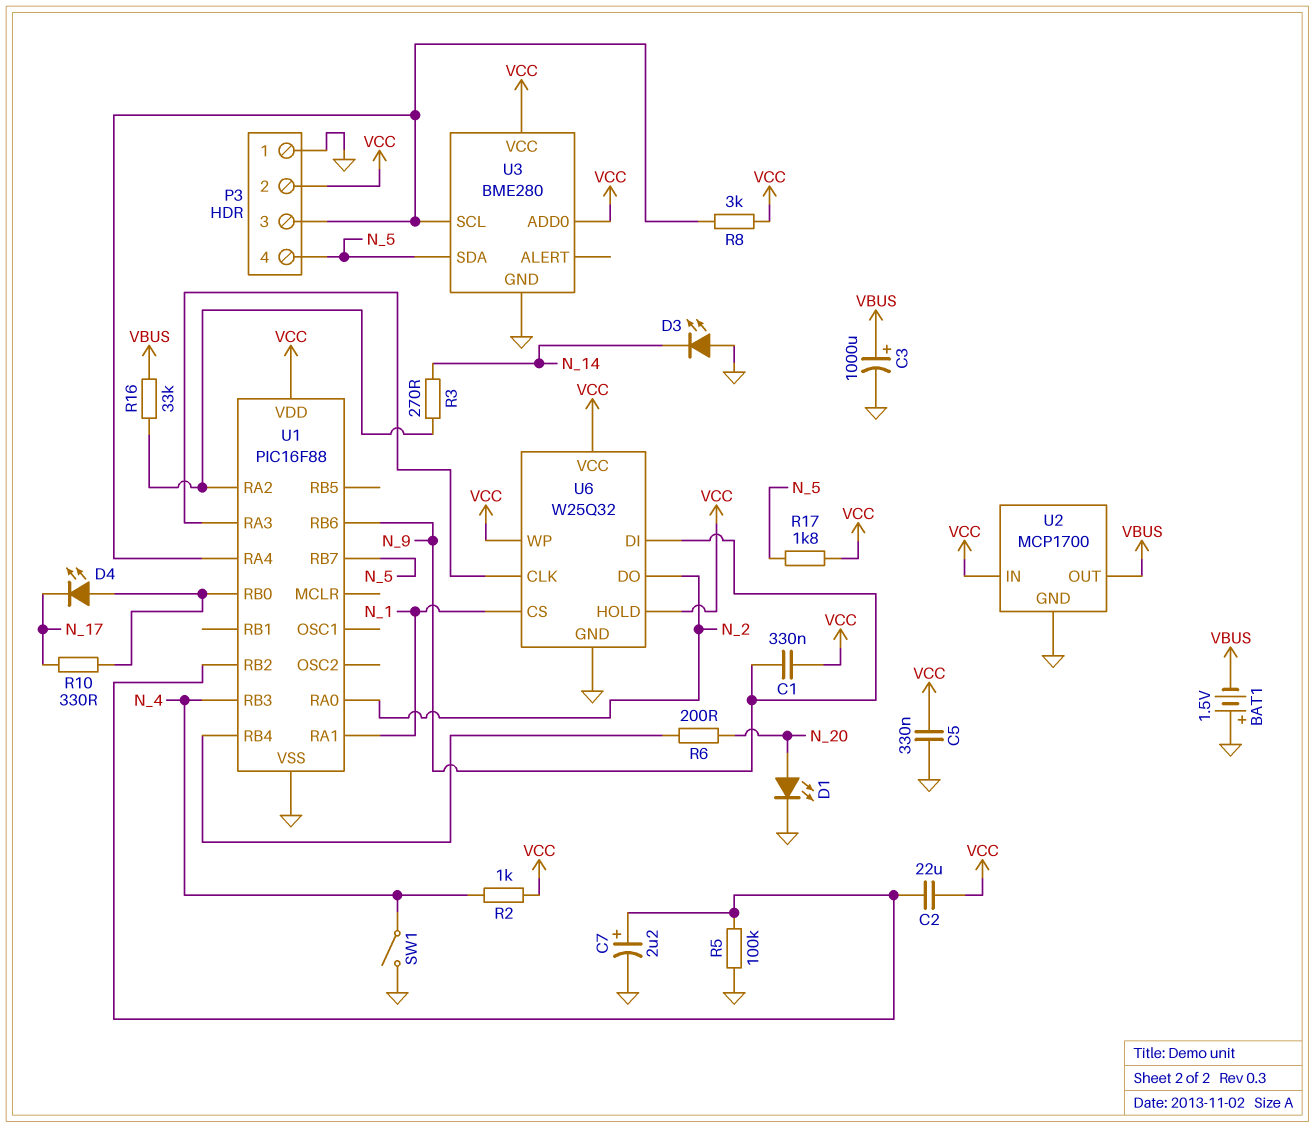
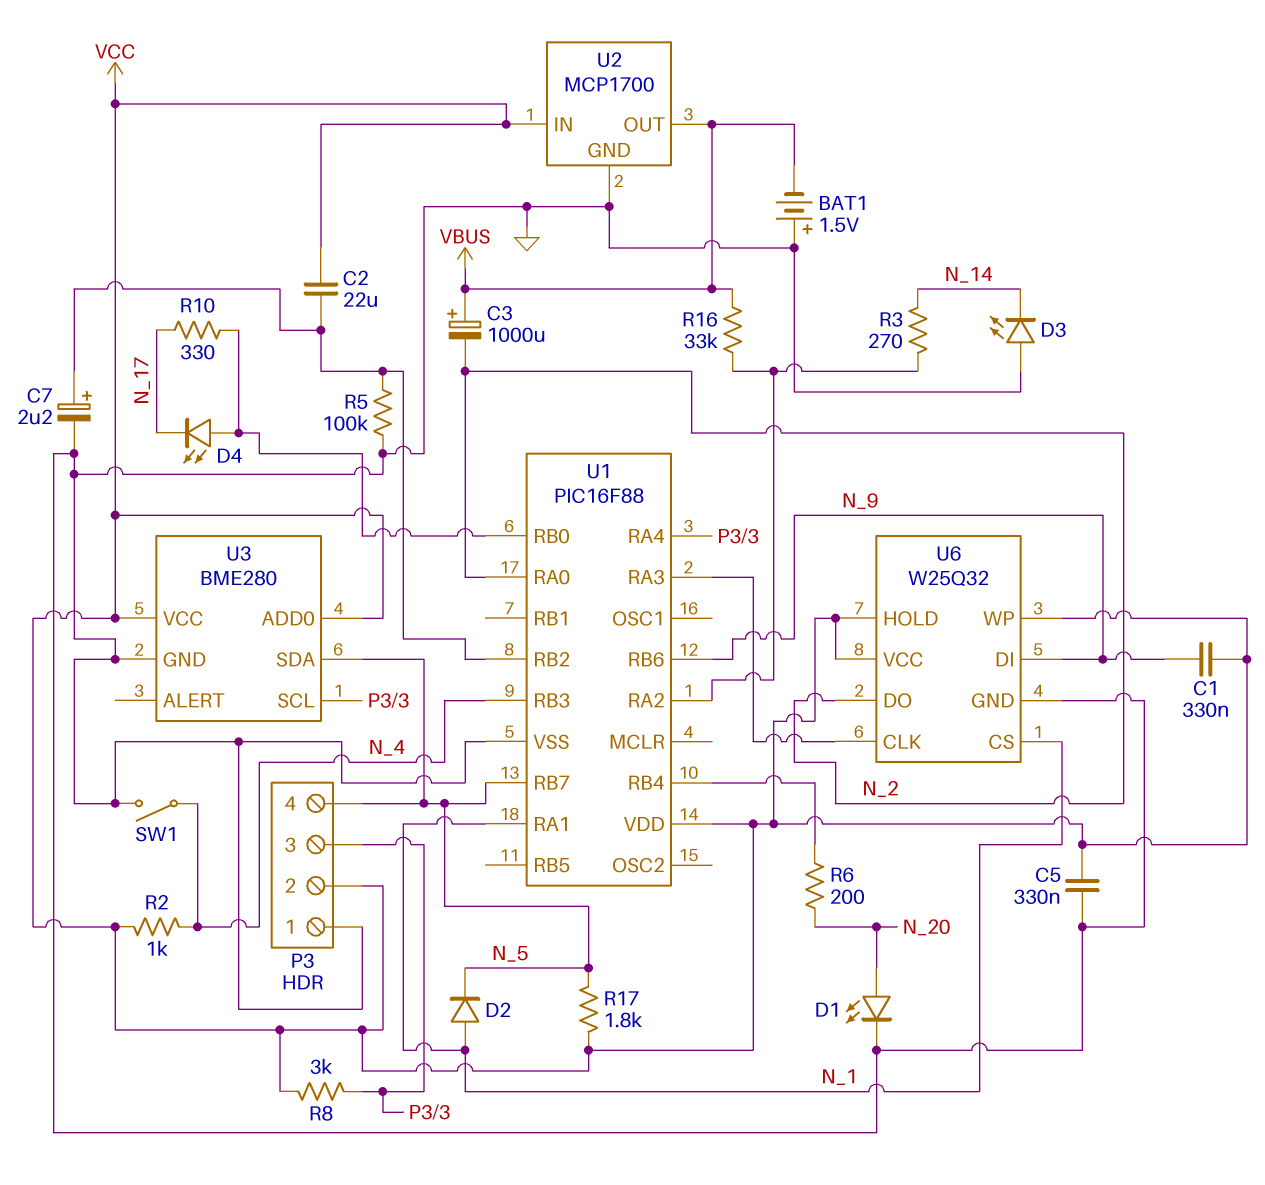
C3: 1000uF (plus VBUS, minus GND) -> 1000uF (plus VBUS, minus N_2)
D2: none -> diode (A N_1, K N_5)

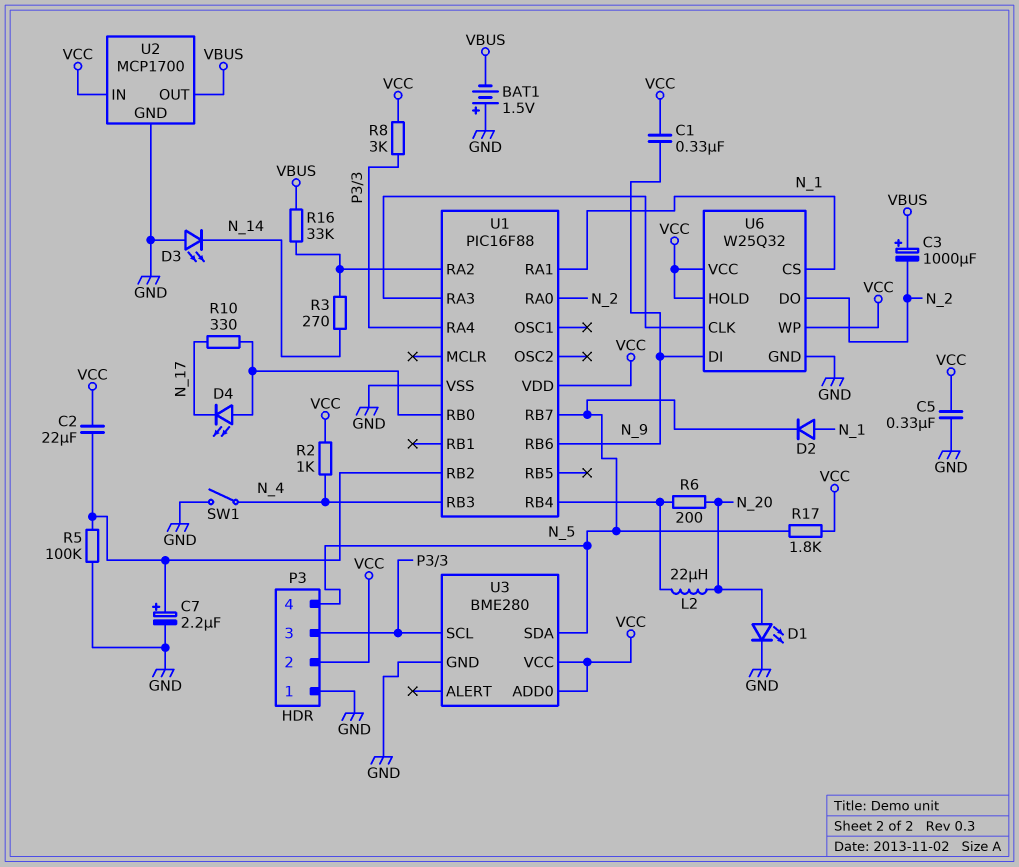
L2: none -> 22uH (N_20, U1/RB4)

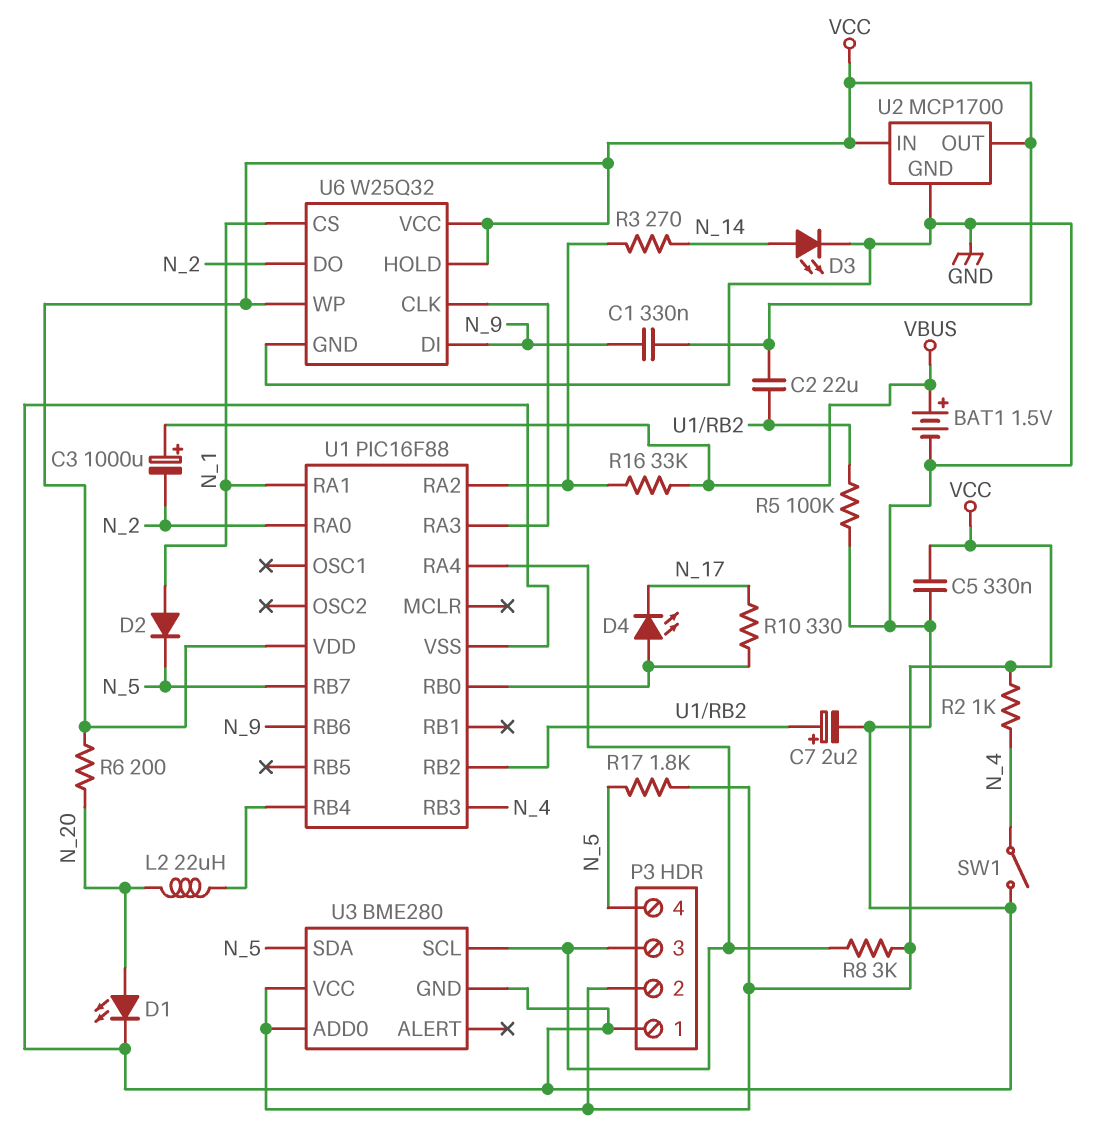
BAT1: 1.5V (plus GND, minus VBUS) -> 1.5V (plus VBUS, minus GND)
D3: LED (A GND, K N_14) -> LED (A N_14, K GND)
R6: 200 (N_20, U1/RB4) -> 200 (N_20, VCC)
U2 pin OUT: VBUS -> VCC

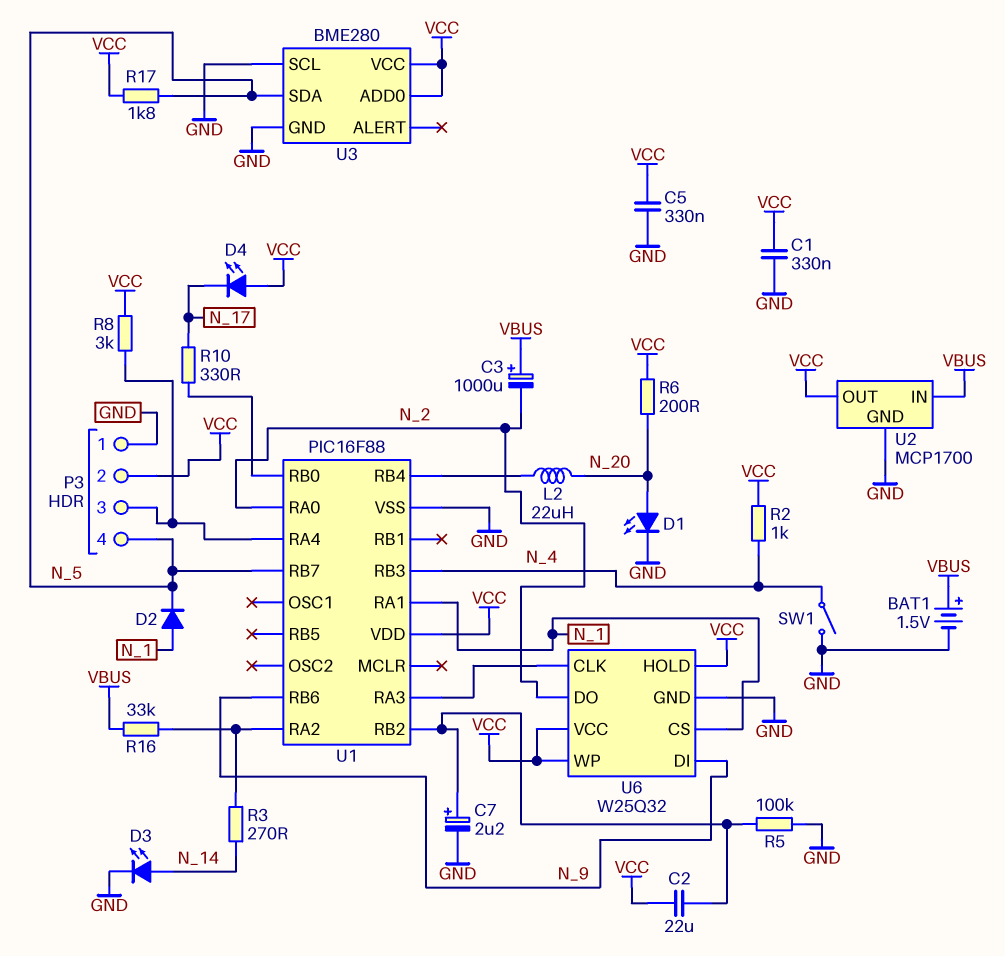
C1: 330nF (N_9, VCC) -> 330nF (GND, VCC)
D4: LED (A U1/RB0, K N_17) -> LED (A VCC, K N_17)
U2 pin IN: VCC -> VBUS
U3 pin SCL: P3/3 -> GND

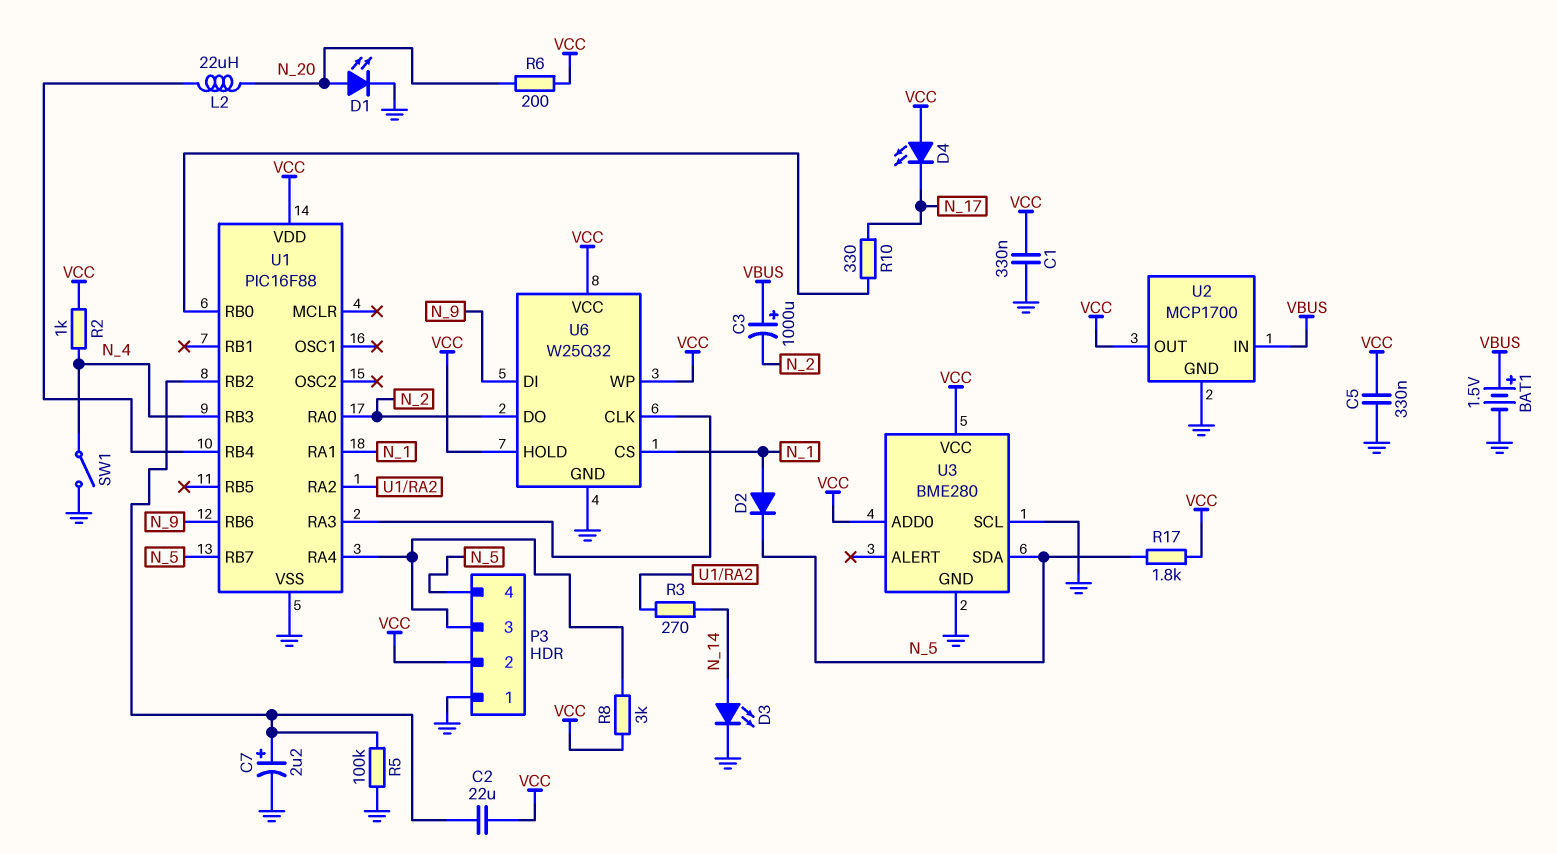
R16: 33k (U1/RA2, VBUS) -> none

